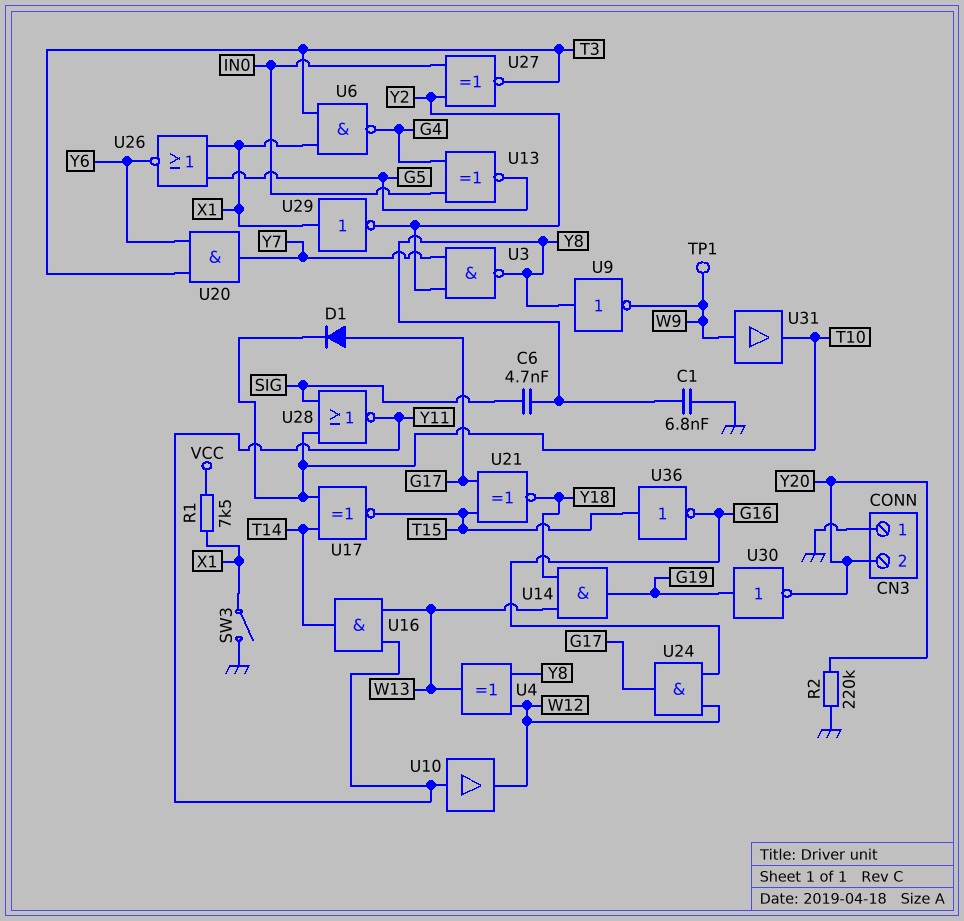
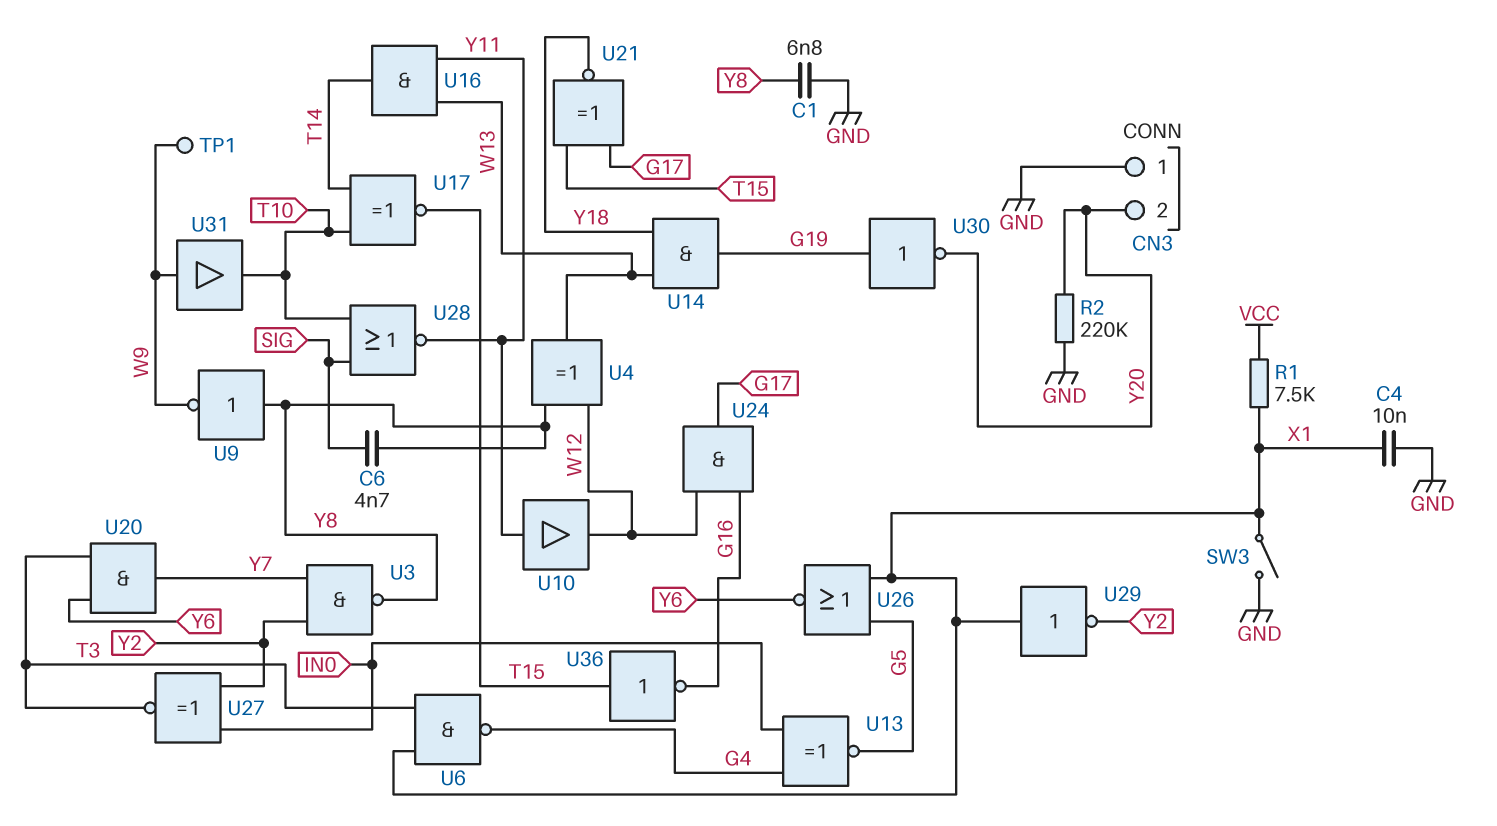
C4: none -> 10nF (GND, X1)
D1: diode (A G17, K T10) -> none

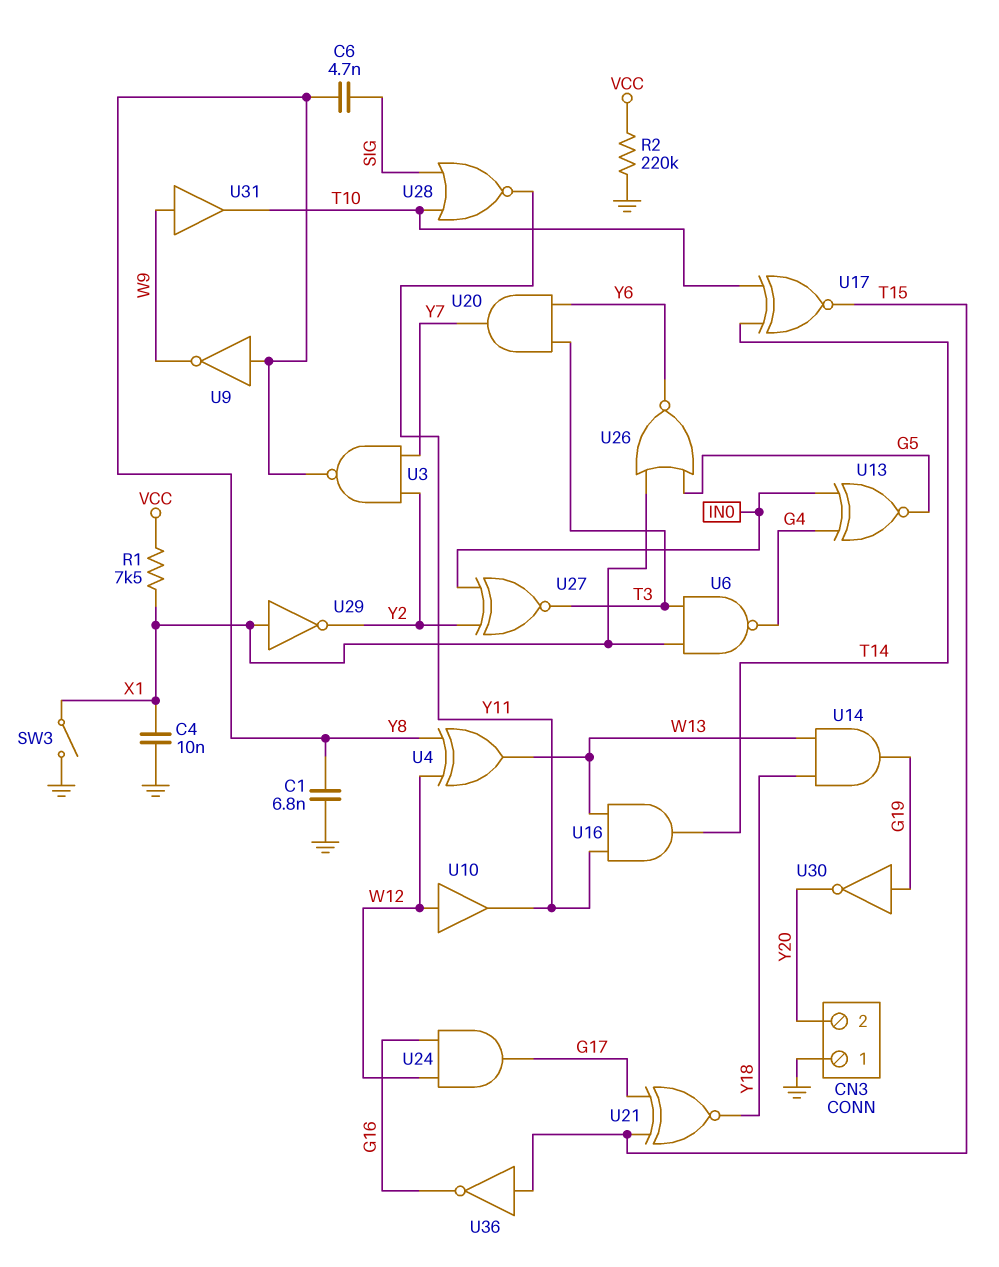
R2: 220k (GND, Y20) -> 220k (GND, VCC)
TP1: test point (W9) -> none
U10: buffer (in Y11, out W12) -> buffer (in W12, out Y11)

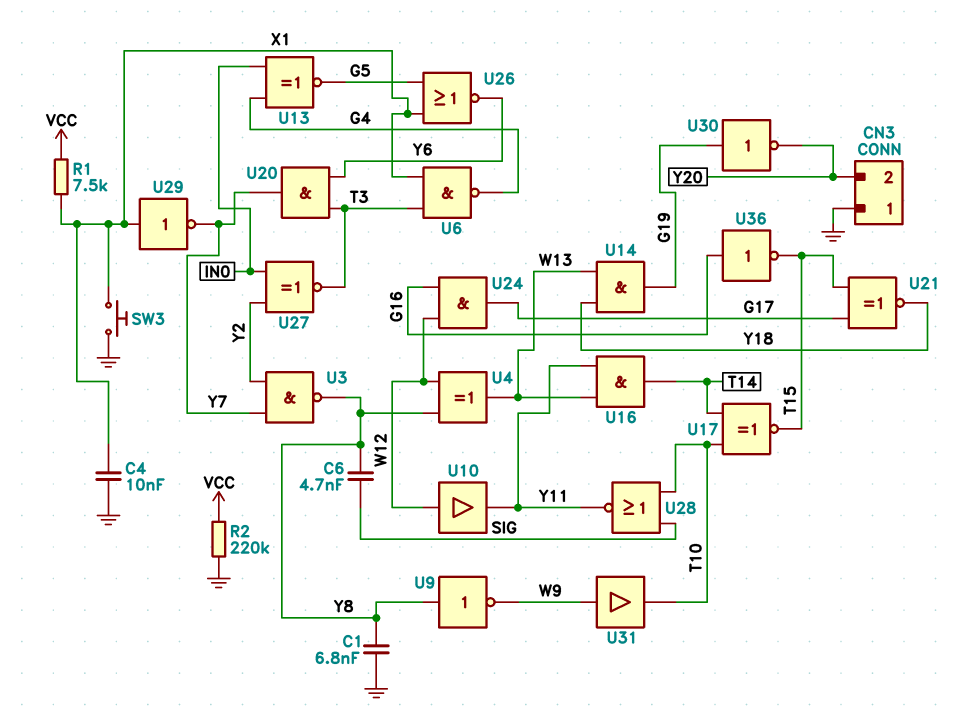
SW3: switch (GND, X1) -> button (GND, X1)
U29: NOT (in X1, out Y2) -> NOT (in X1, out Y7)
U36: NOT (in T15, out G16) -> NOT (in G16, out T15)

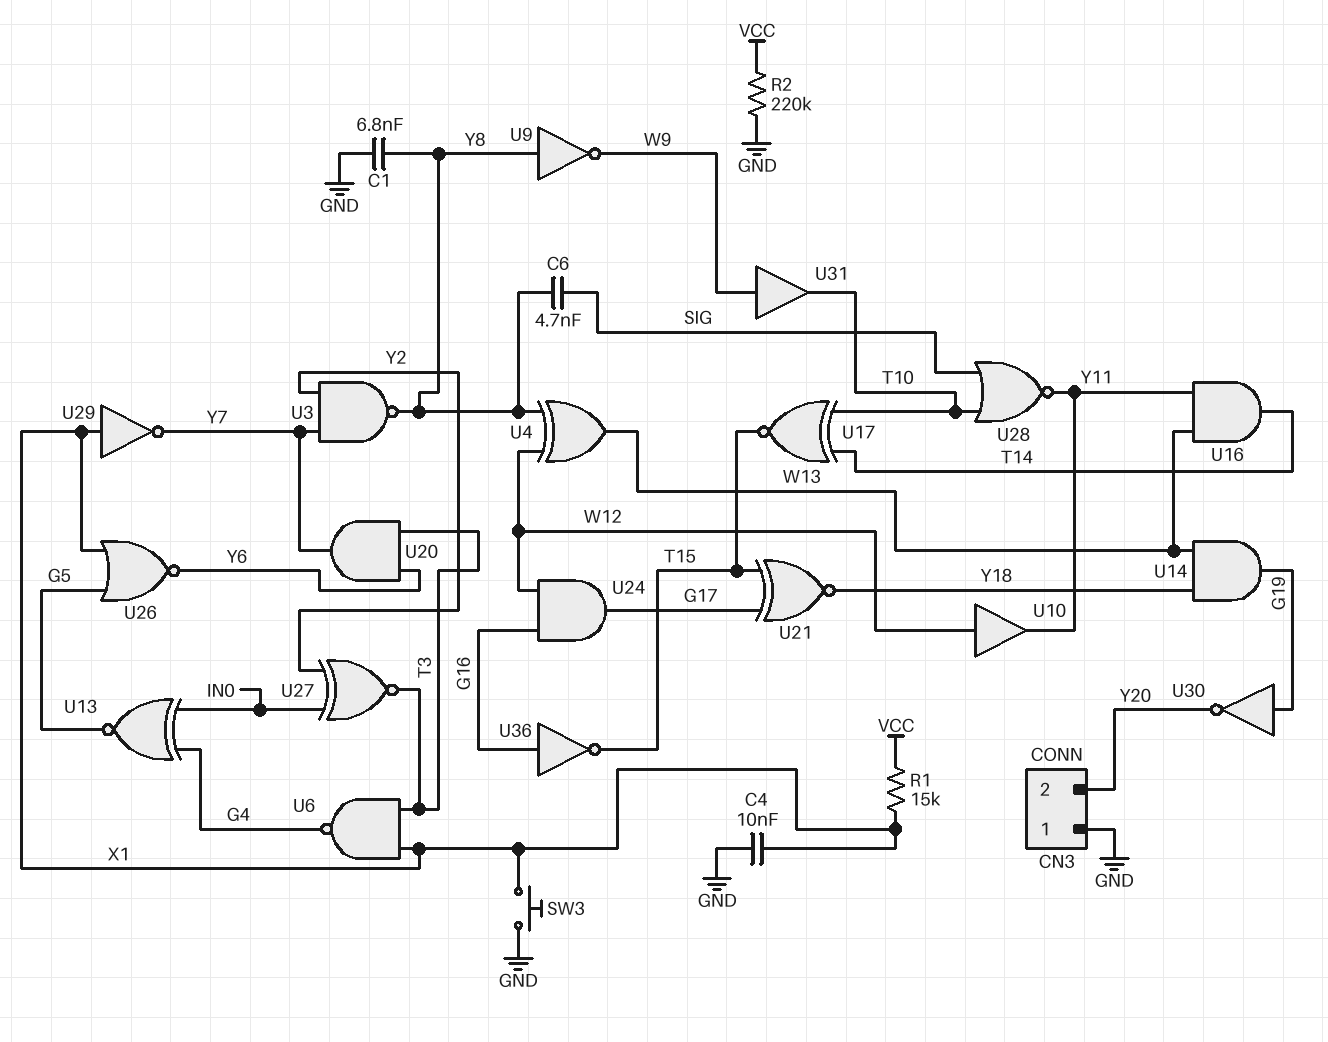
R1: 7.5k (VCC, X1) -> 15k (VCC, X1)

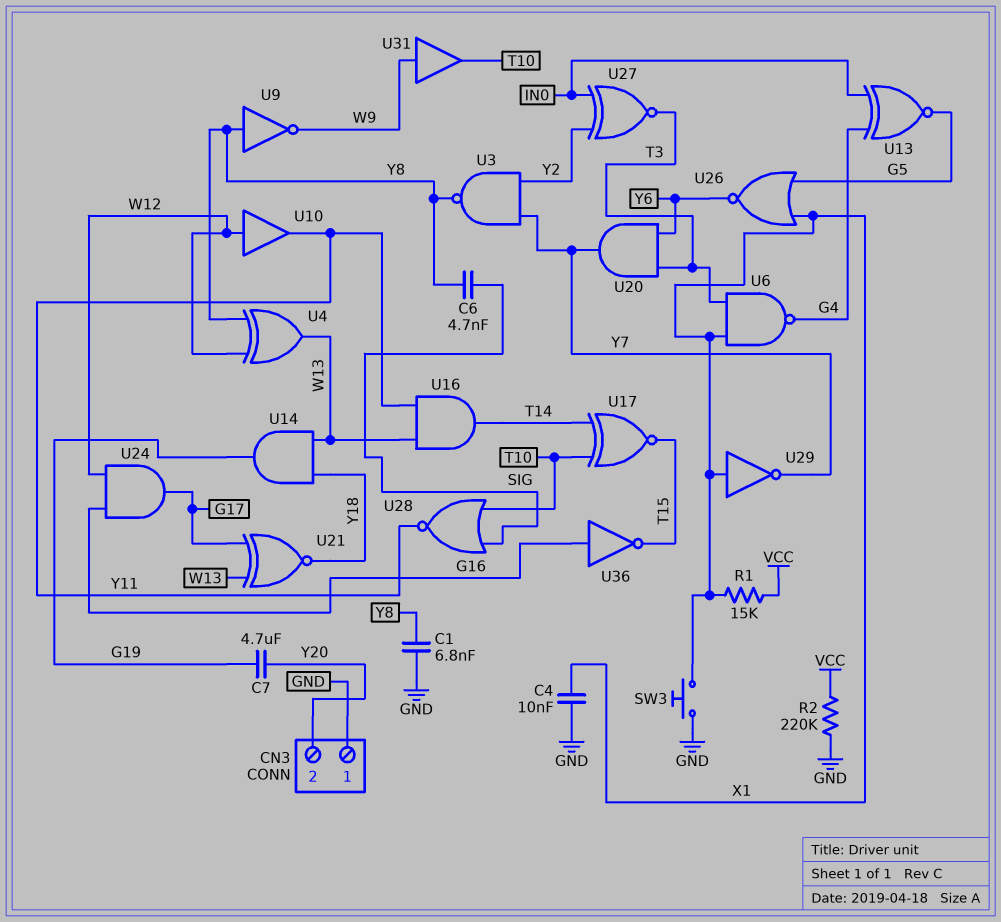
C7: none -> 4.7uF (G19, Y20)
U21: XNOR (in G17, in T15, out Y18) -> XNOR (in G17, in W13, out Y18)
U30: NOT (in G19, out Y20) -> none

